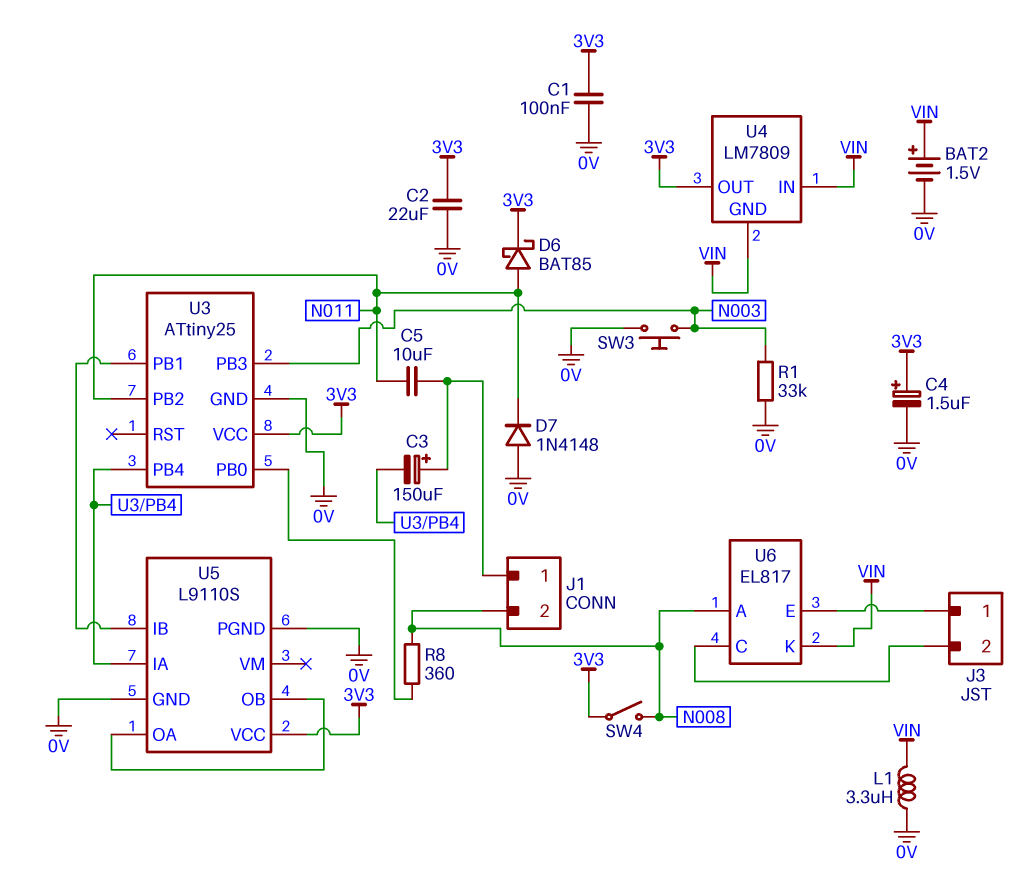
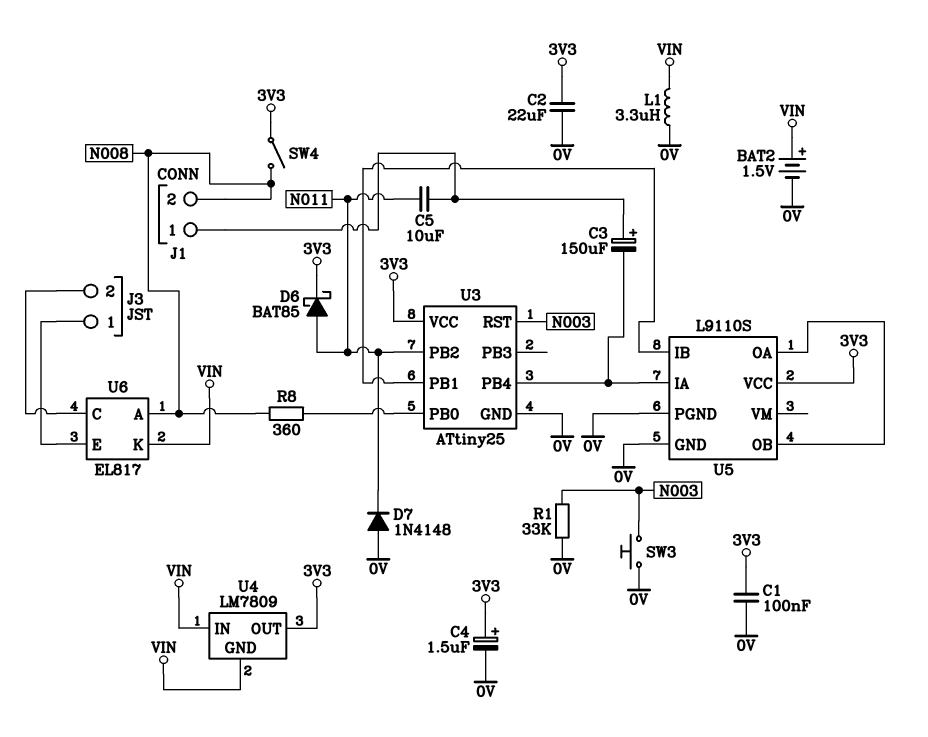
U3 pin PB3: N003 -> none
U3 pin RST: none -> N003

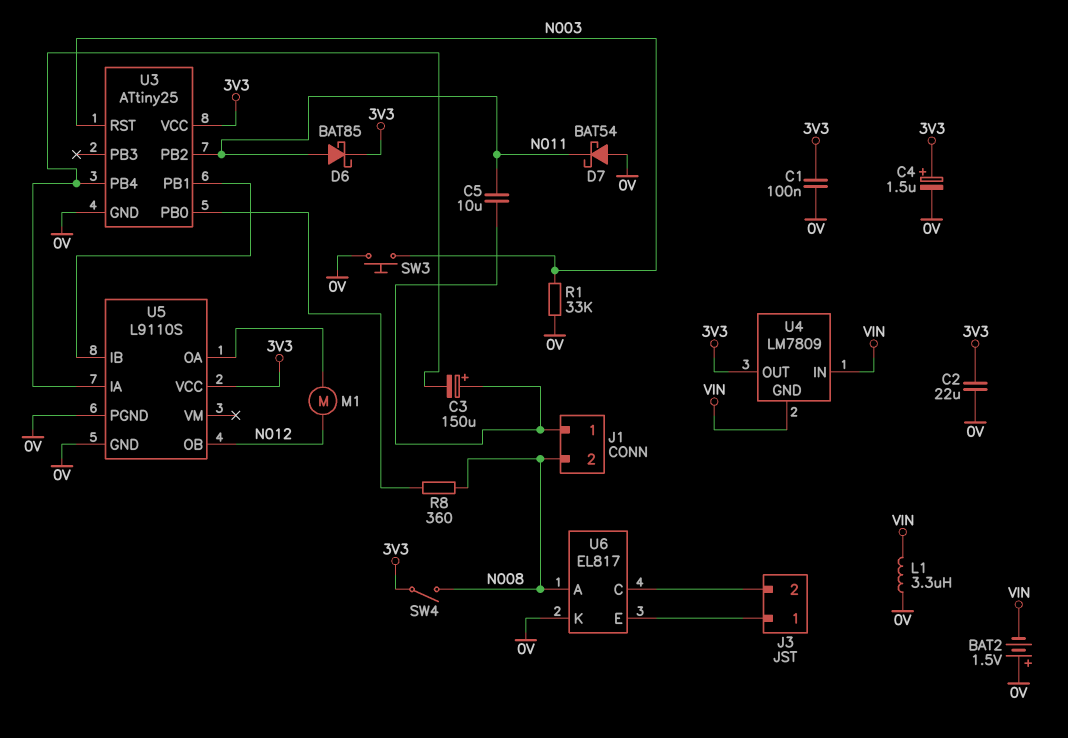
BAT2: 1.5V (plus VIN, minus 0V) -> 1.5V (plus 0V, minus VIN)
D7: diode 1N4148 (A 0V, K N011) -> schottky BAT54 (A 0V, K N011)
M1: none -> motor (N012, U5/OA)
U5 pin OB: U5/OA -> N012
U6 pin K: VIN -> 0V

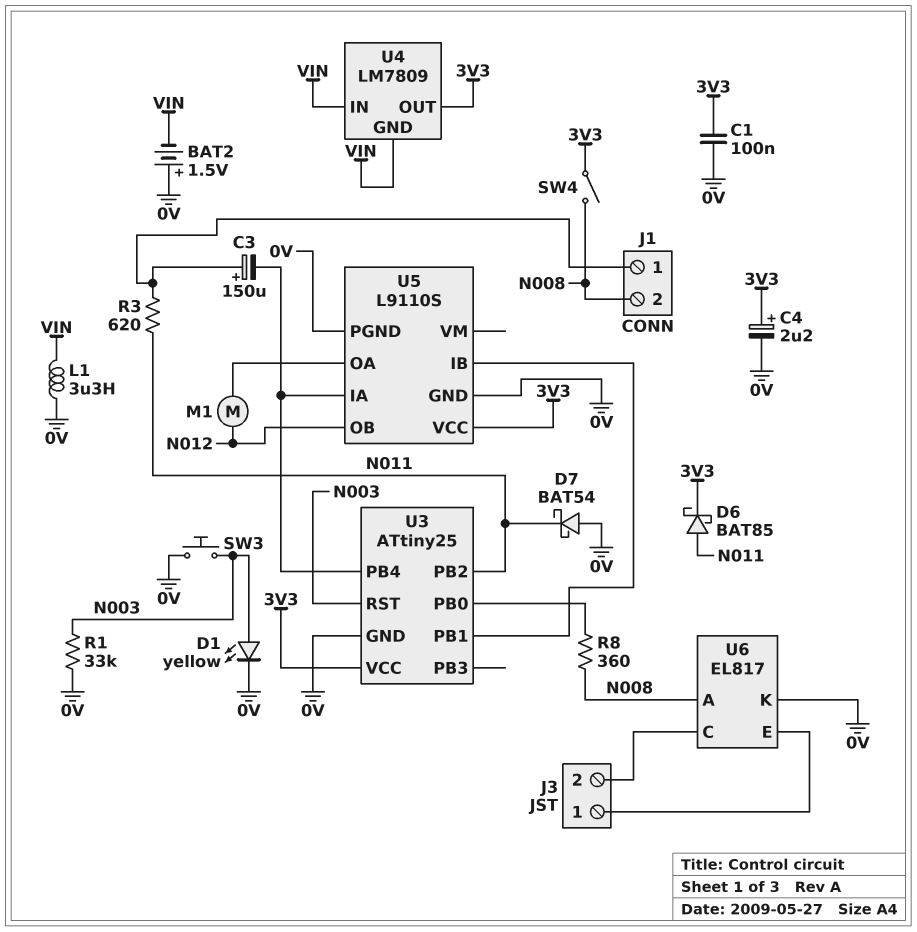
C2: 22uF (0V, 3V3) -> none
C4: 1.5uF (plus 3V3, minus 0V) -> 2.2uF (plus 3V3, minus 0V)
C5: 10uF (J1/1, N011) -> none
D1: none -> LED yellow (A N003, K 0V)
R3: none -> 620 (J1/1, N011)

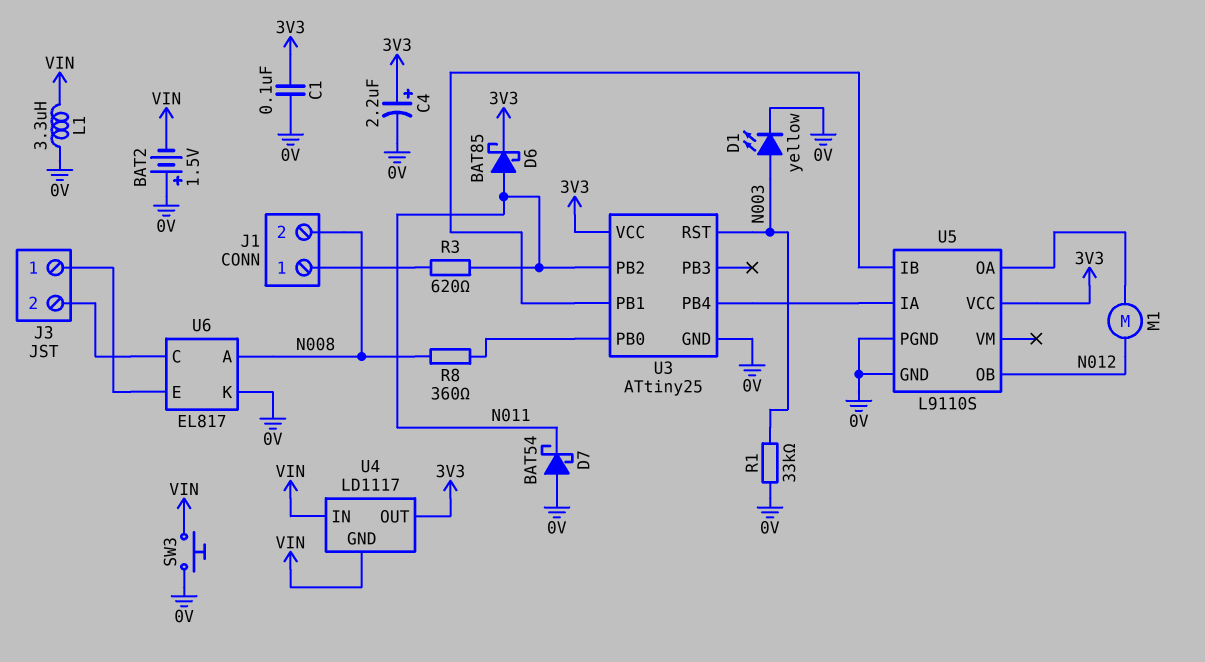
C3: 150uF (plus J1/1, minus U3/PB4) -> none
SW3: button (0V, N003) -> button (0V, VIN)
SW4: switch (3V3, N008) -> none
U4: LM7809 -> LD1117

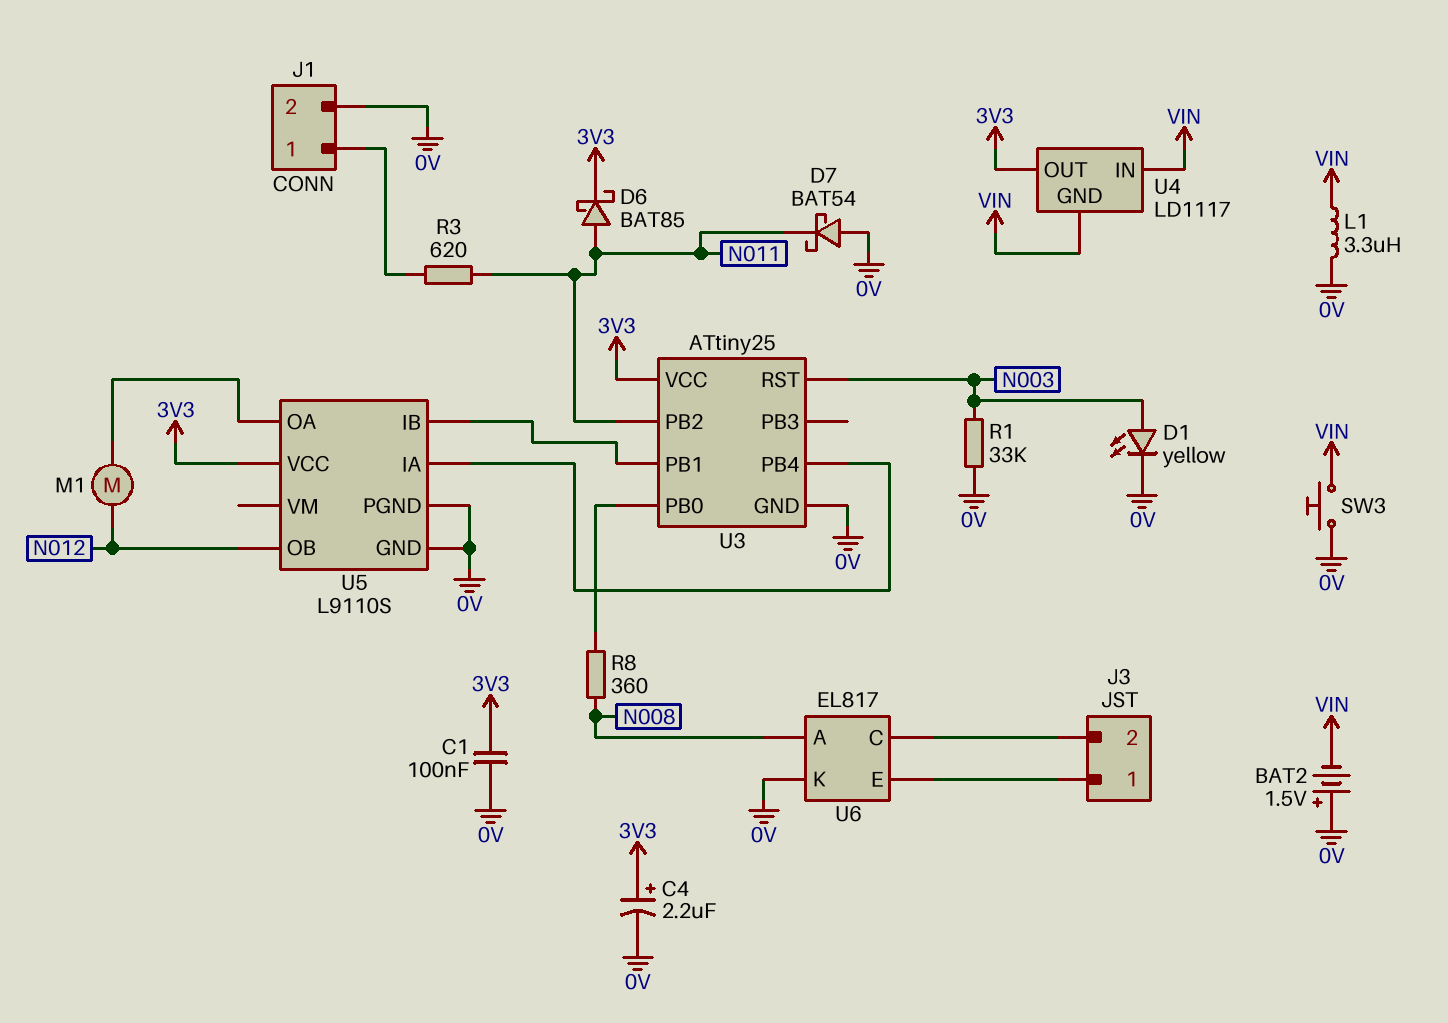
J1 pin 2: N008 -> 0V

